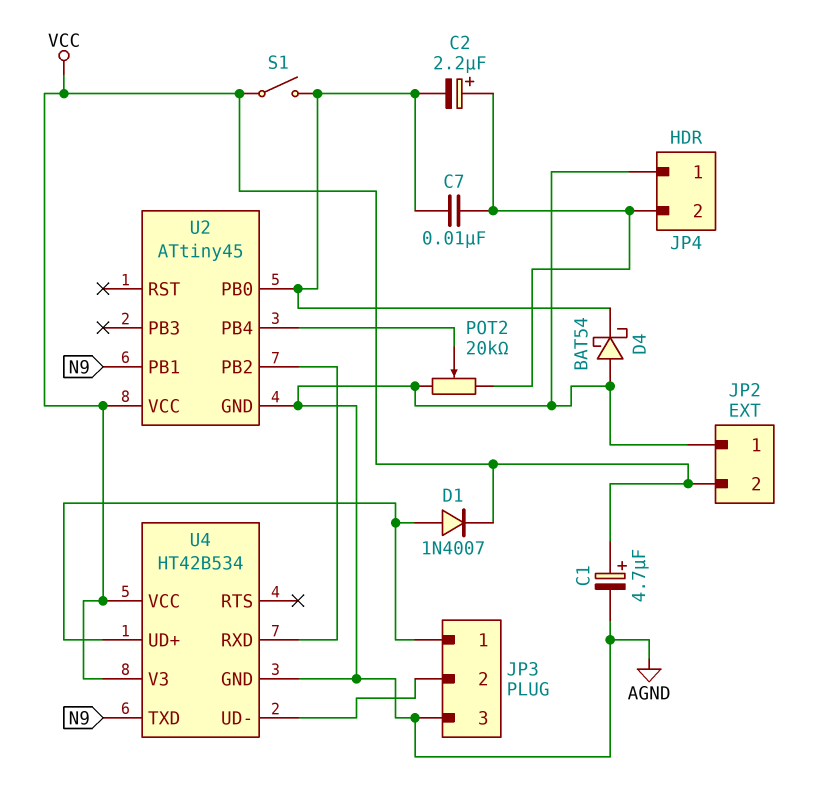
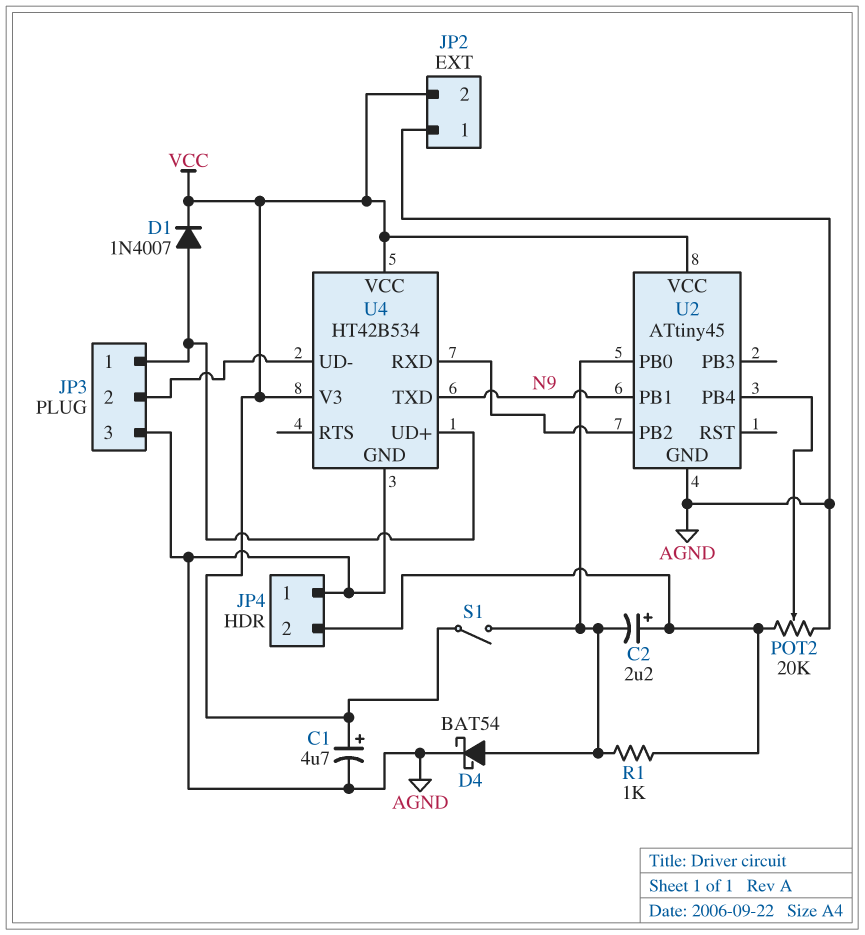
C7: 10nF (JP4/2, U2/PB0) -> none
D4: schottky BAT54 (A AGND, K U2/PB0) -> schottky BAT54 (A U2/PB0, K AGND)
R1: none -> 1k (JP4/2, U2/PB0)

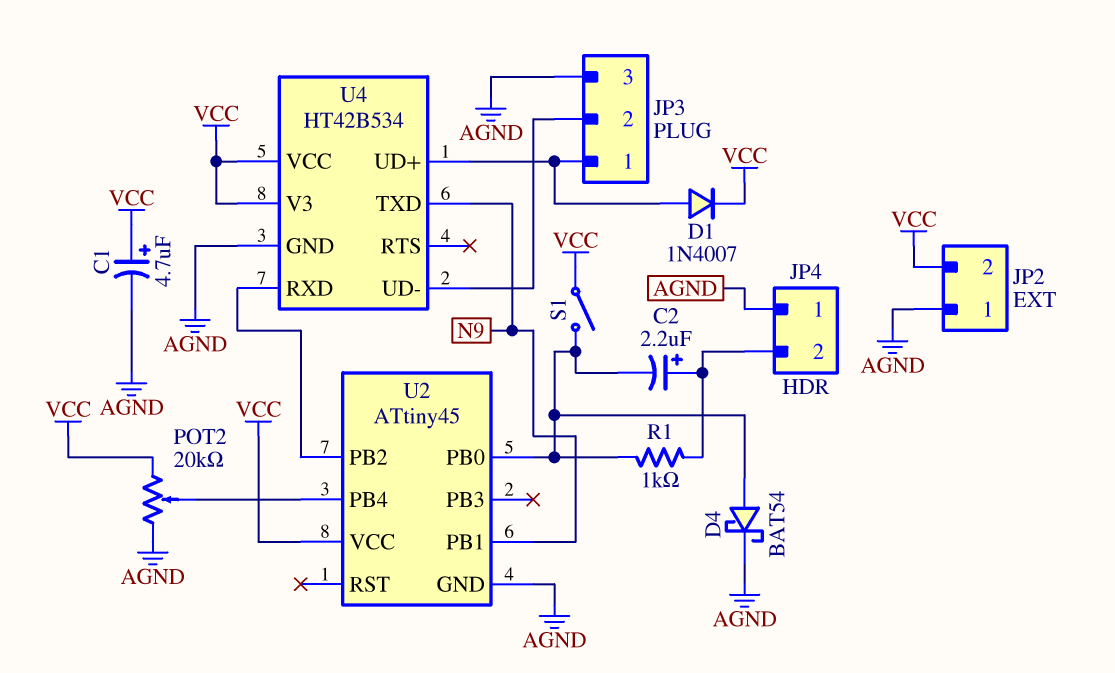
POT2: 20k (AGND, JP4/2, wiper U2/PB4) -> 20k (AGND, VCC, wiper U2/PB4)

